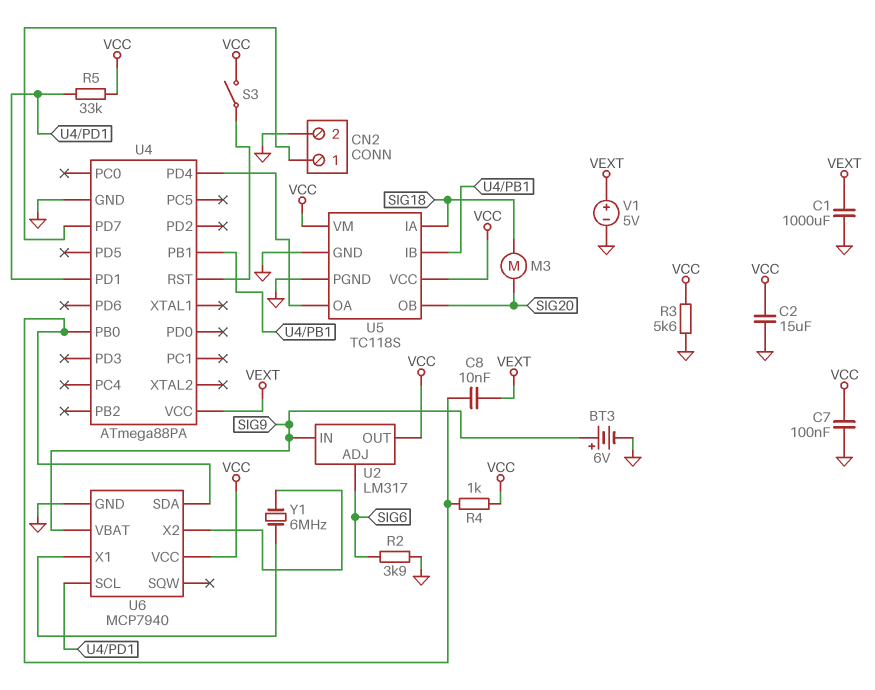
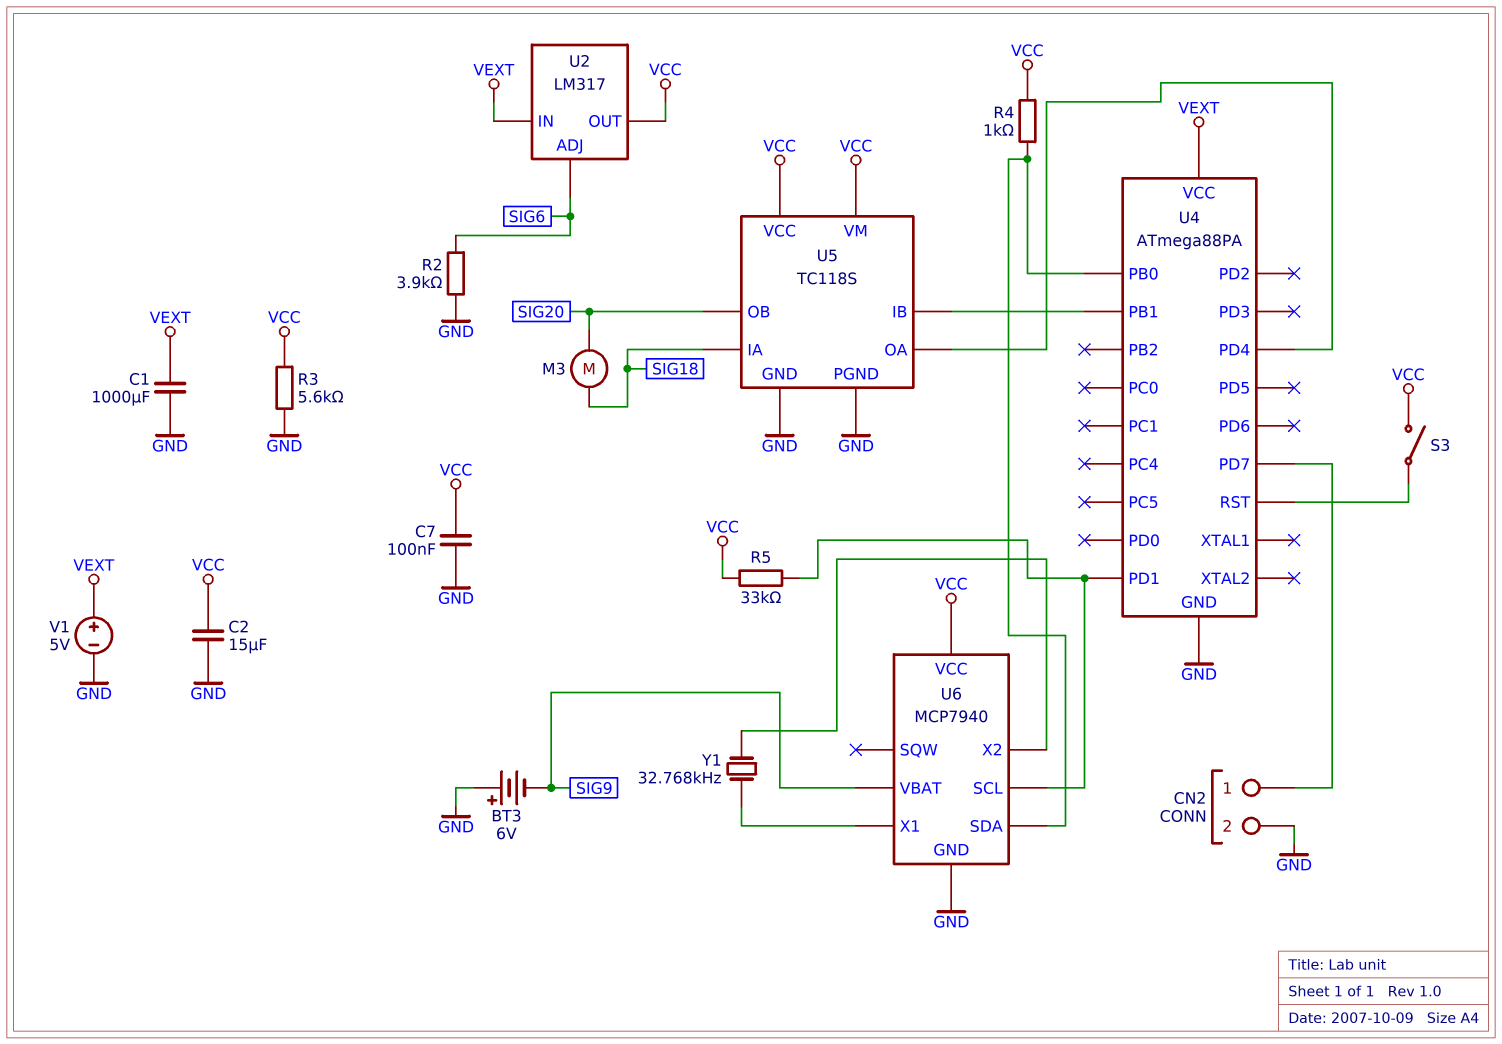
BT3: 6V (plus SIG9, minus GND) -> 6V (plus GND, minus SIG9)
C8: 10nF (U4/PB0, VEXT) -> none
U2 pin IN: SIG9 -> VEXT
Y1: 6MHz (U6/X1, U6/X2) -> 32.768kHz (U6/X1, U6/X2)

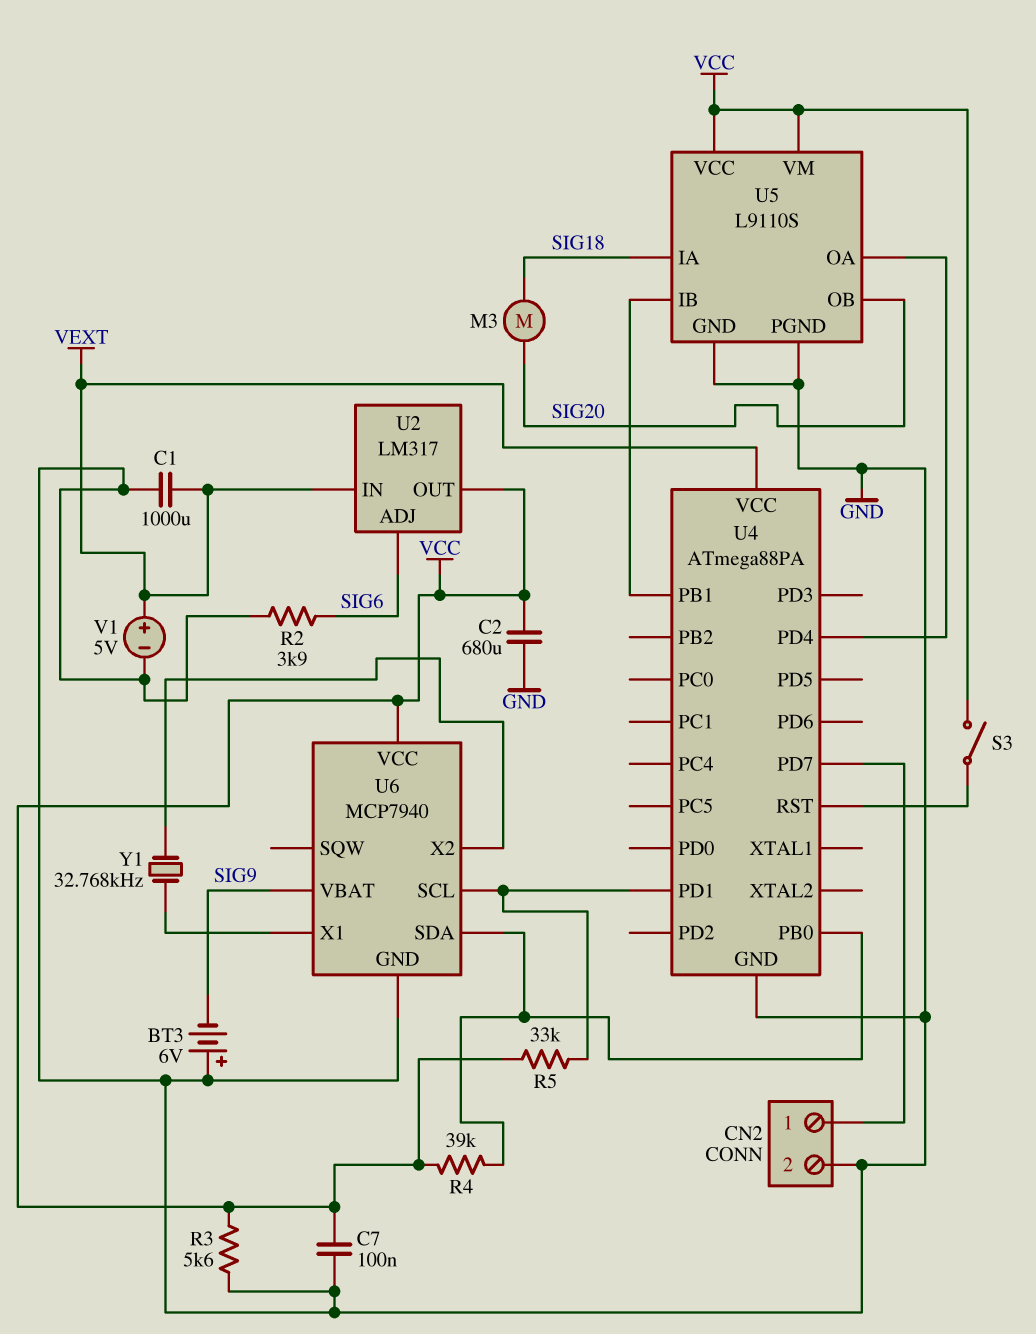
C2: 15uF (GND, VCC) -> 680uF (GND, VCC)
R4: 1k (U4/PB0, VCC) -> 39k (U4/PB0, VCC)
U5: TC118S -> L9110S

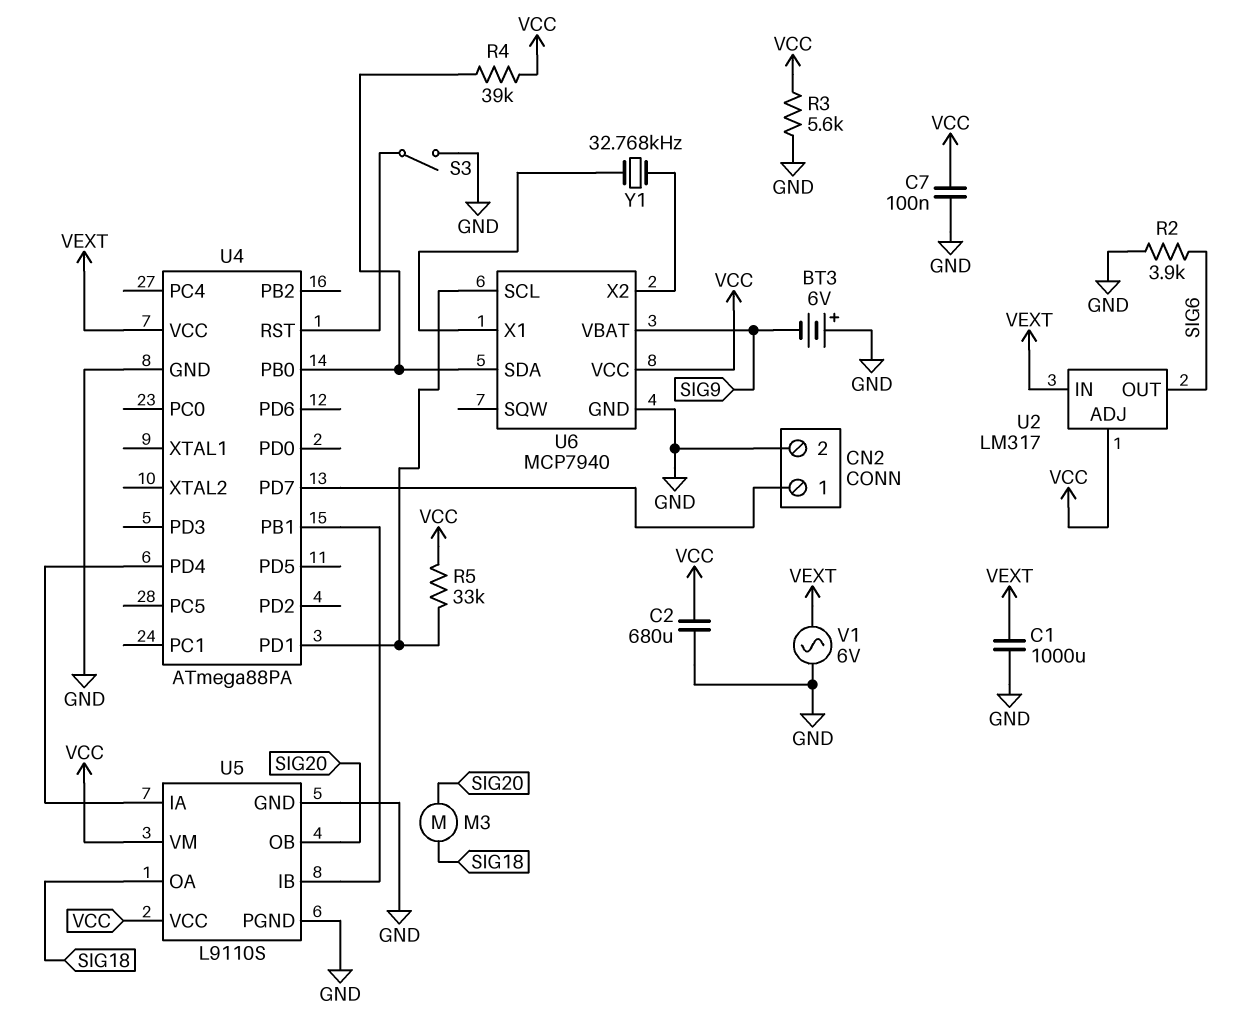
S3: switch (U4/RST, VCC) -> switch (GND, U4/RST)
U2 pin ADJ: SIG6 -> VCC
U2 pin OUT: VCC -> SIG6
U5 pin IA: SIG18 -> U4/PD4
U5 pin OA: U4/PD4 -> SIG18
V1: 5V (plus VEXT, minus GND) -> AC 6V (GND, VEXT)

